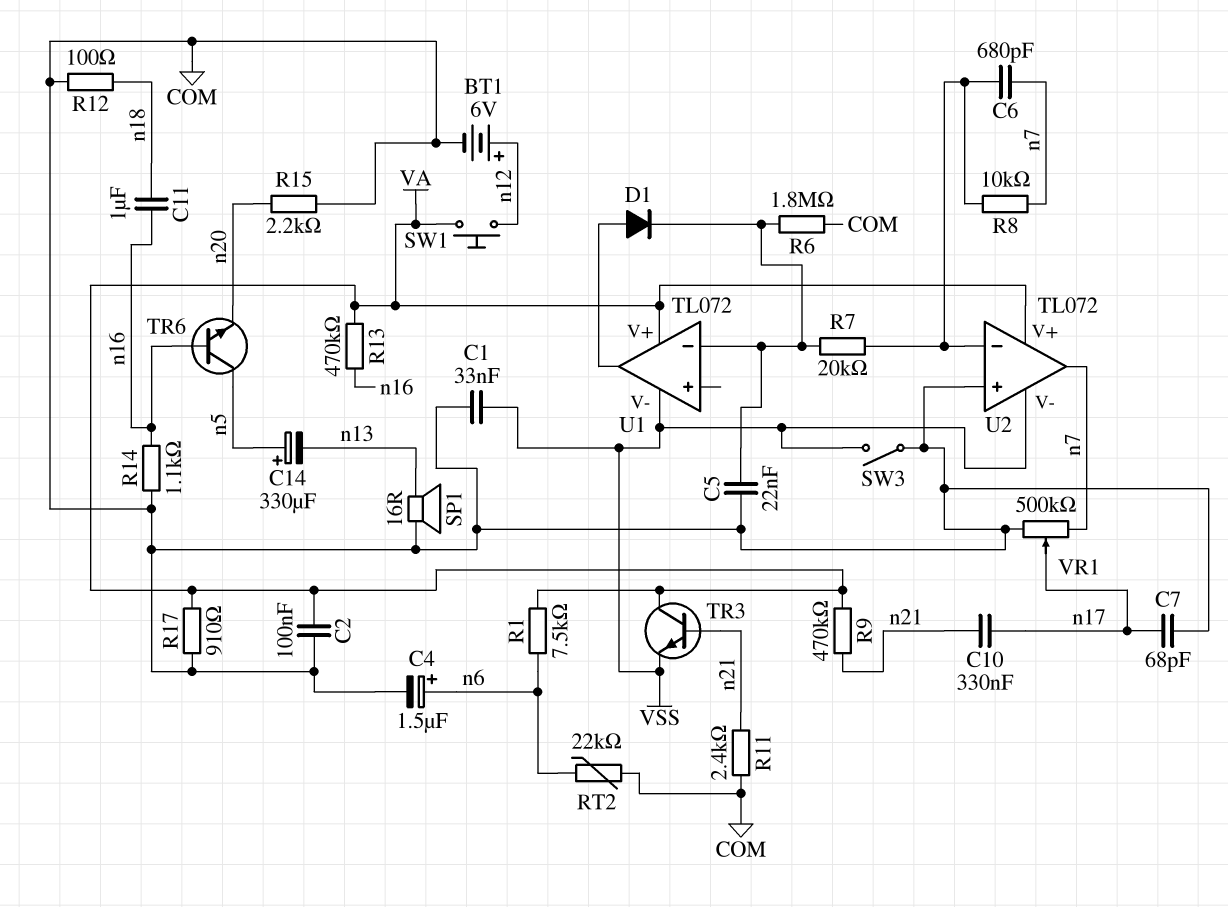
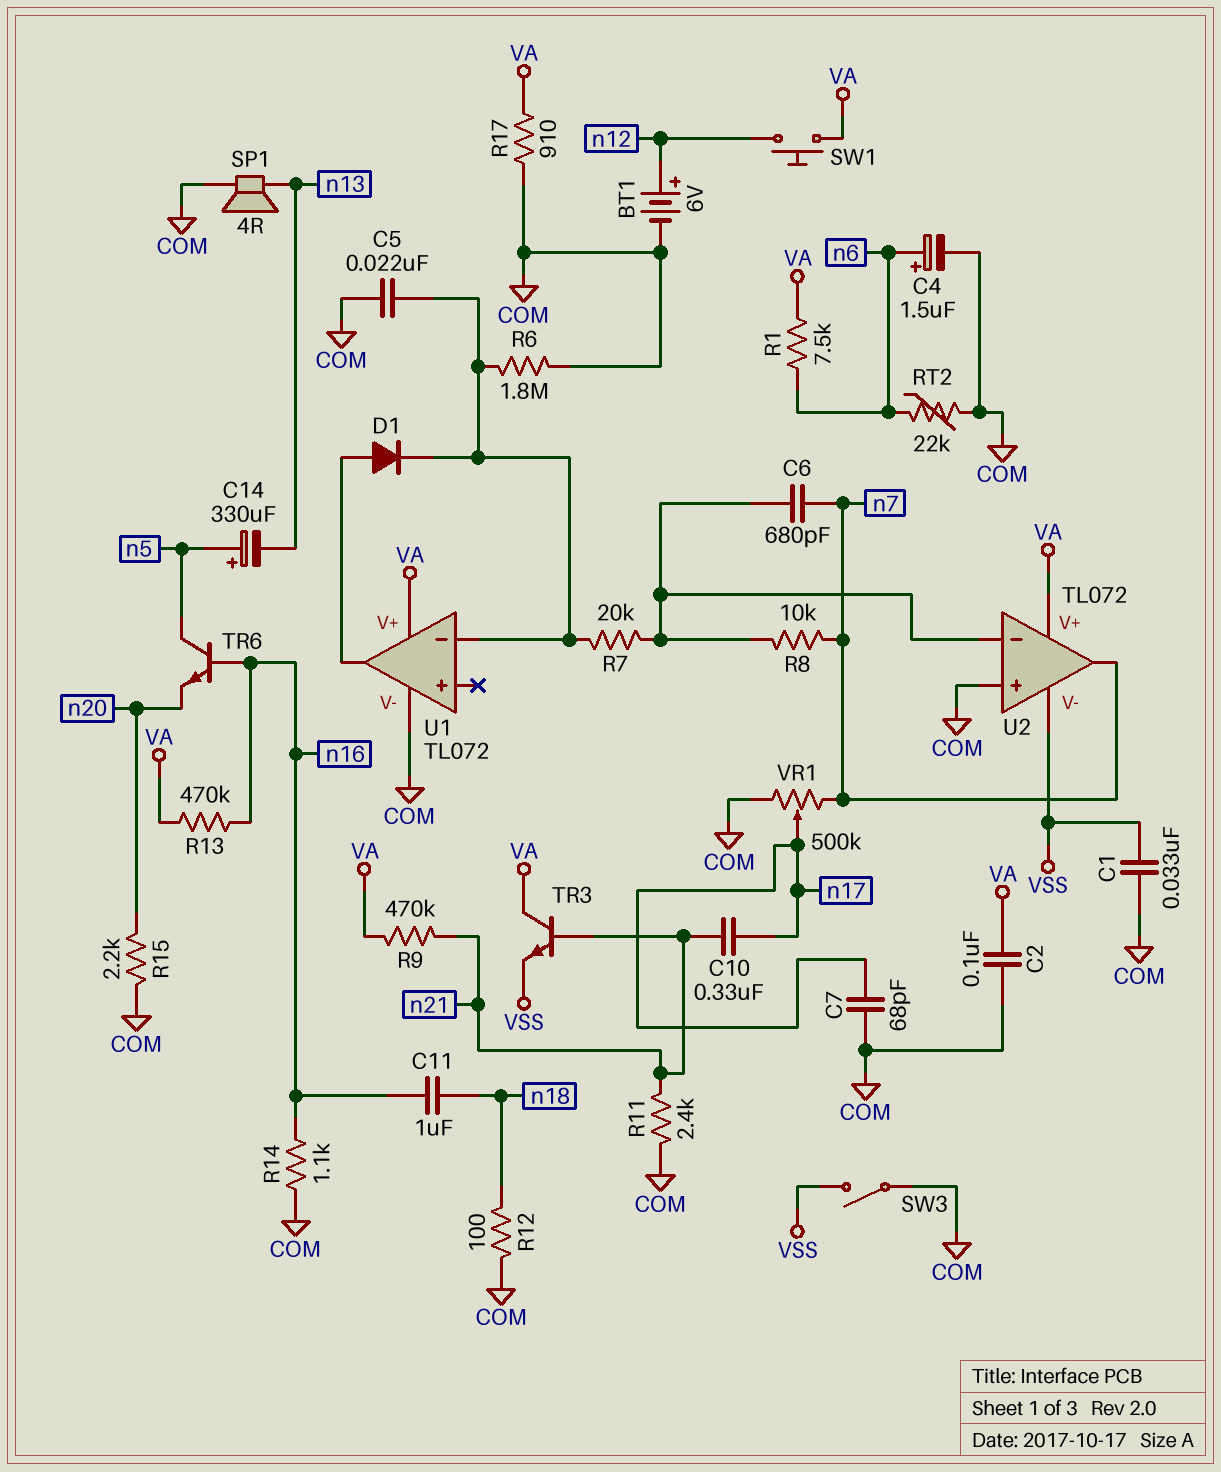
SP1: speaker 16R (COM, n13) -> speaker 4R (COM, n13)
U1 pin V-: VSS -> COM

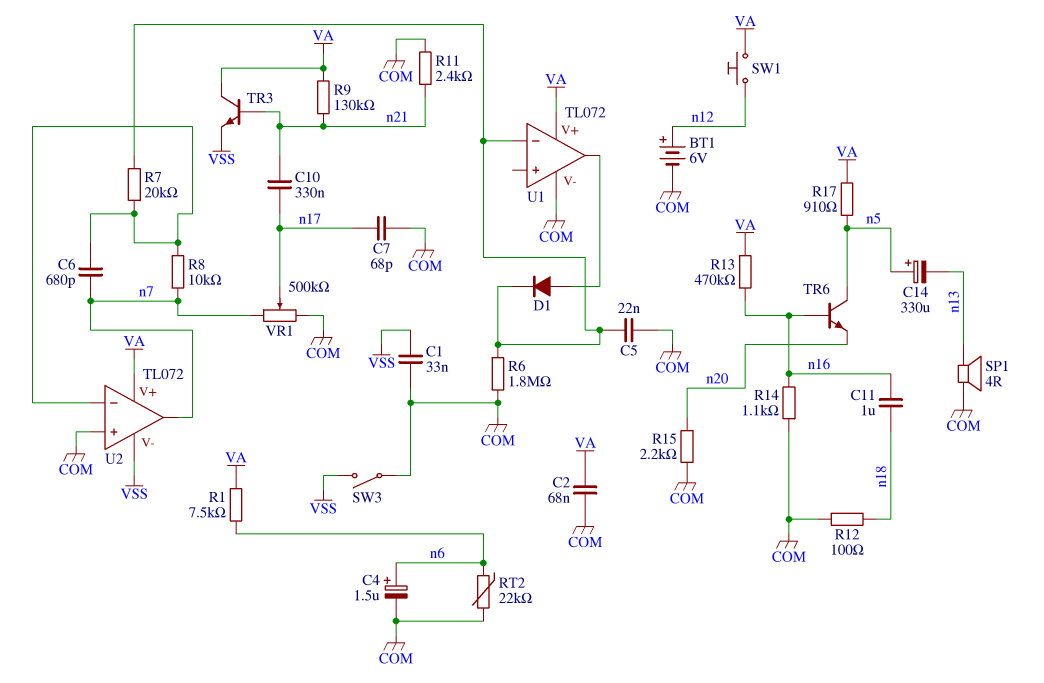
C2: 100nF (COM, VA) -> 68nF (COM, VA)
R9: 470k (VA, n21) -> 130k (VA, n21)
R17: 910 (COM, VA) -> 910 (VA, n5)

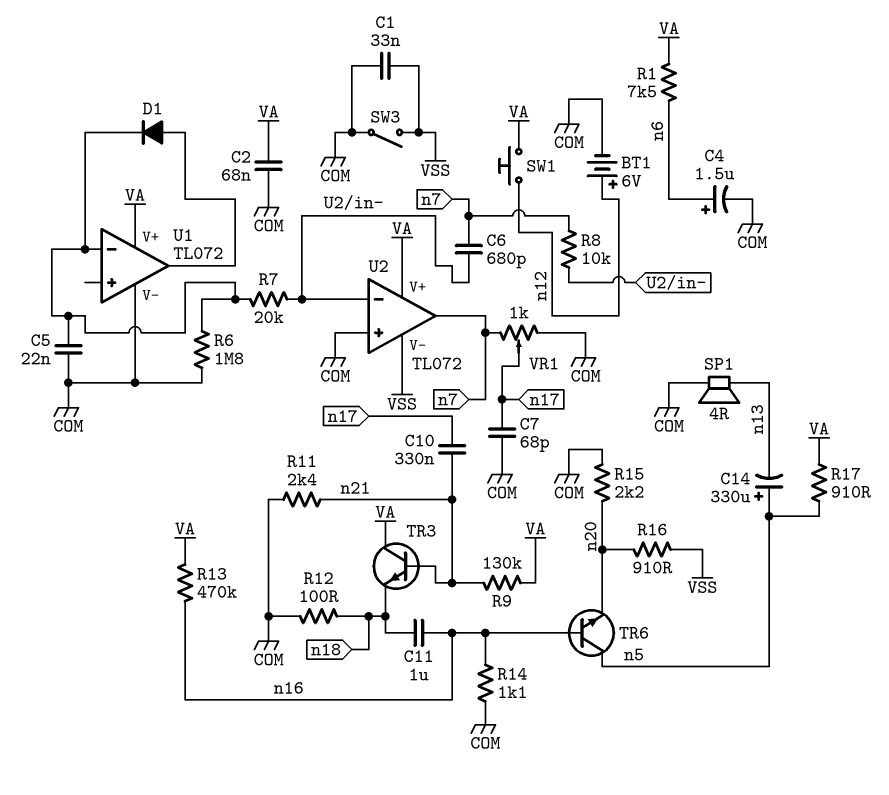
R16: none -> 910 (VSS, n20)
RT2: 22k (COM, n6) -> none
TR3: NPN (B n21, C VA, E VSS) -> NPN (B n21, C VA, E n18)
VR1: 500k (COM, n7, wiper n17) -> 1k (COM, n7, wiper n17)

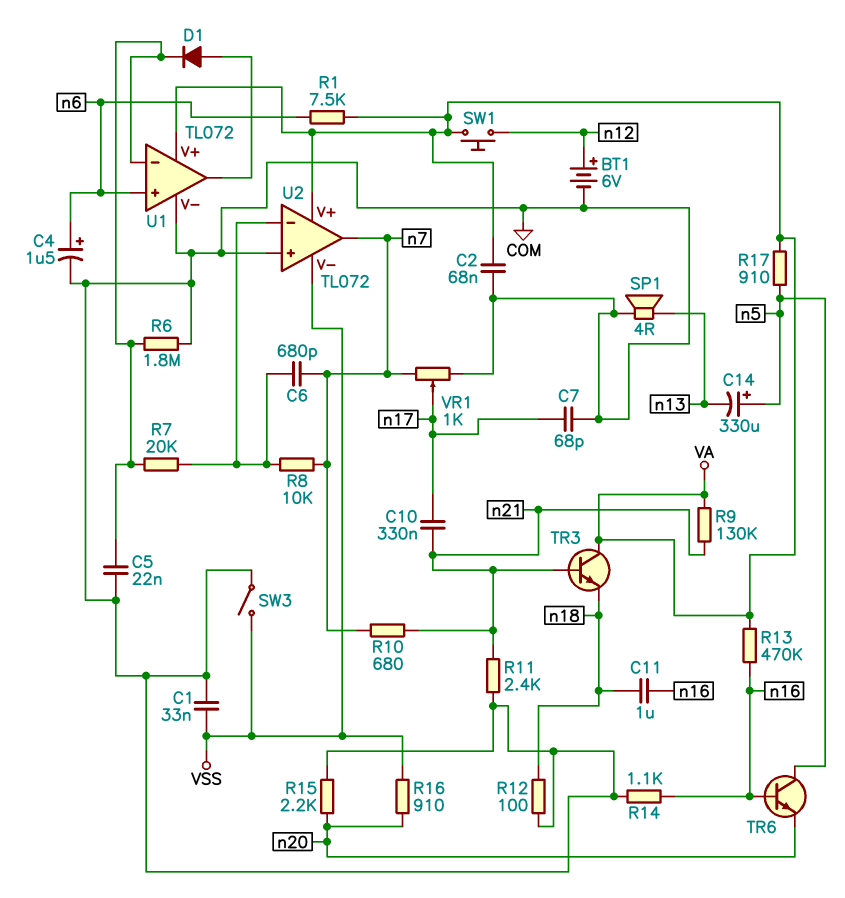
R10: none -> 680 (n7, n21)
U1 pin in+: none -> n6

